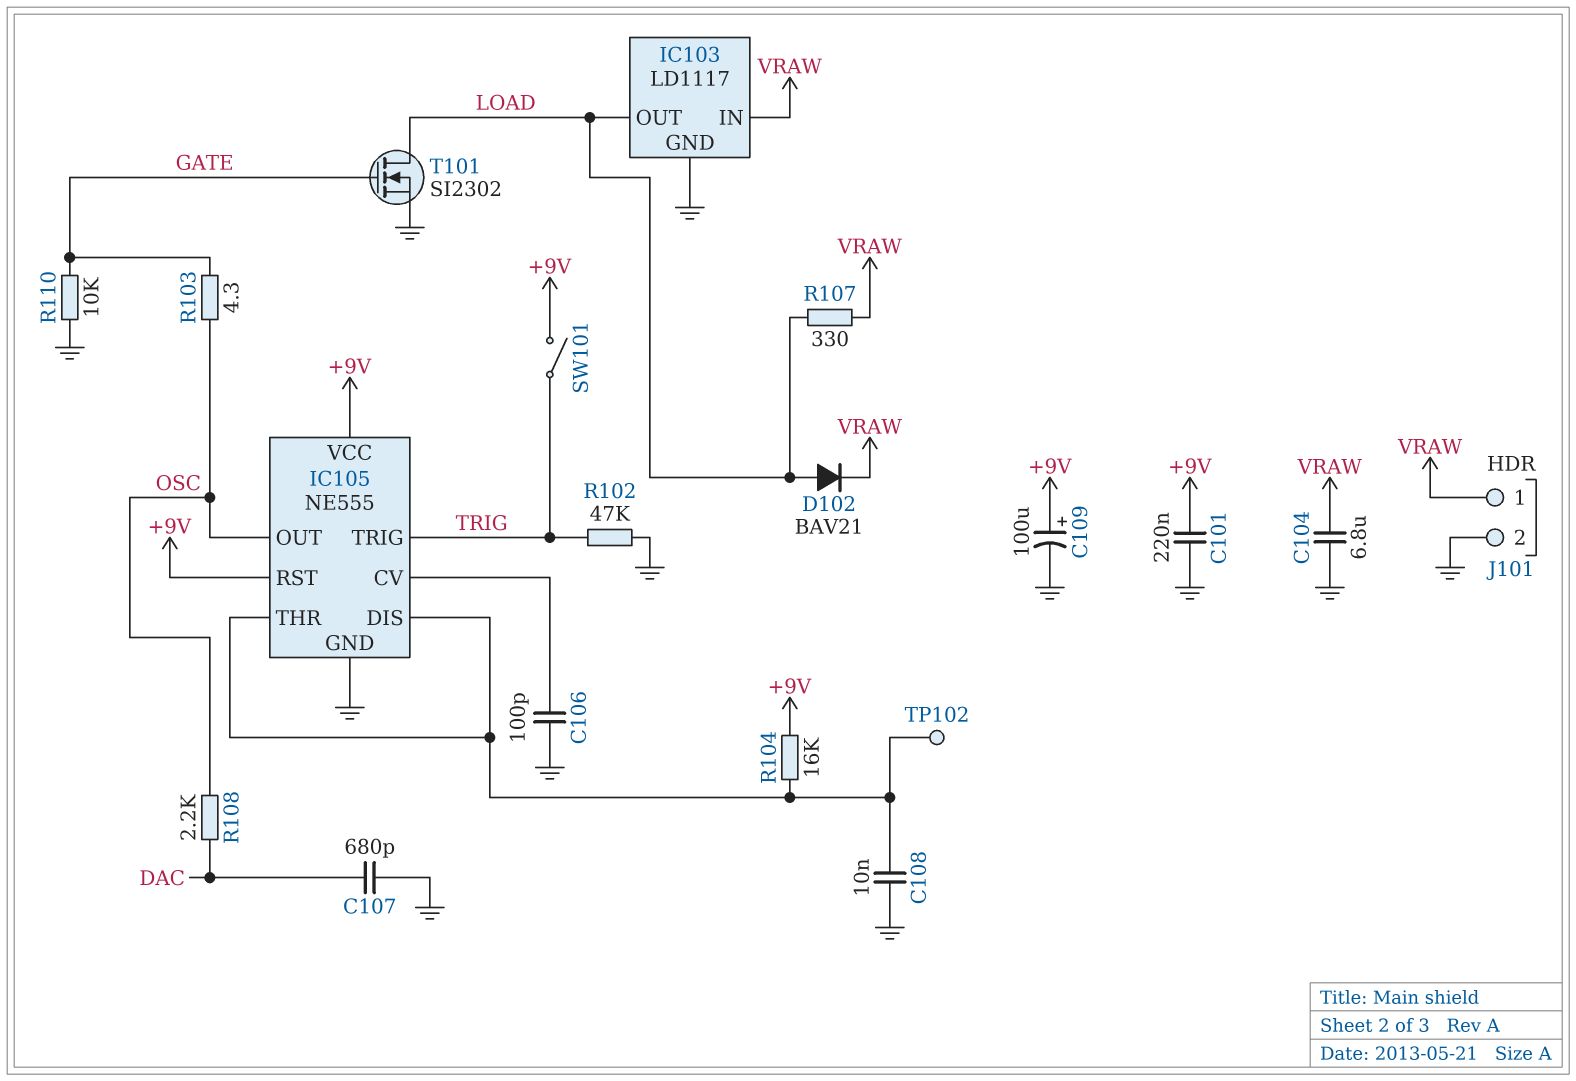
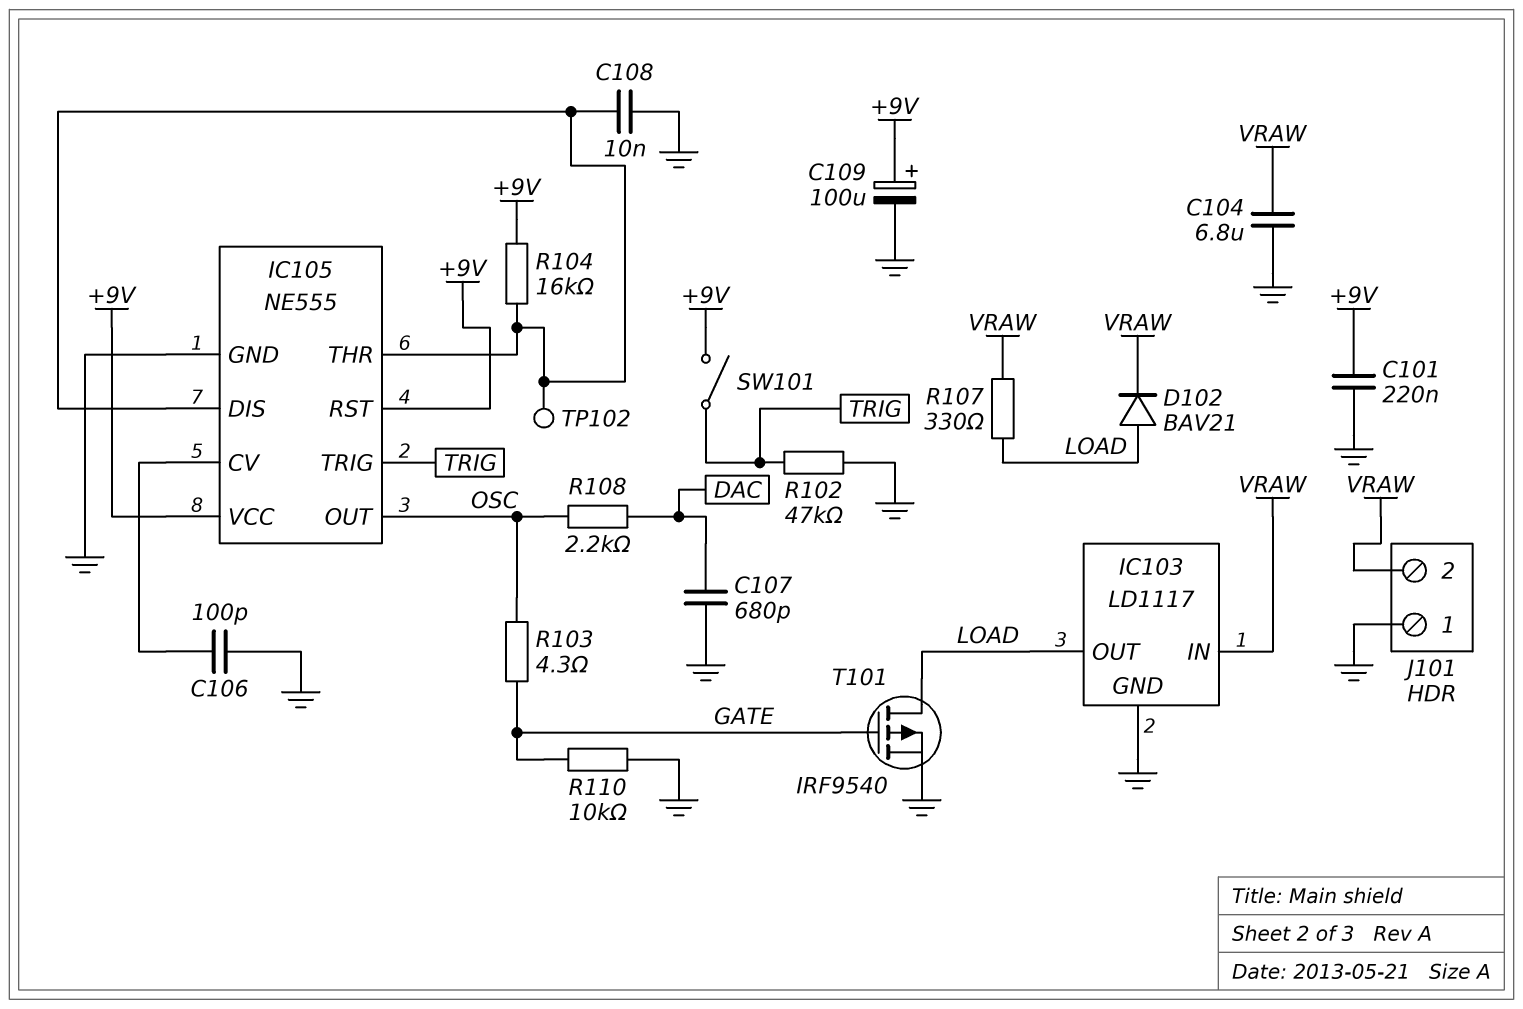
J101 pin 1: VRAW -> GND
J101 pin 2: GND -> VRAW
T101: NMOS SI2302 (G GATE, D LOAD, S GND) -> PMOS IRF9540 (G GATE, D LOAD, S GND)

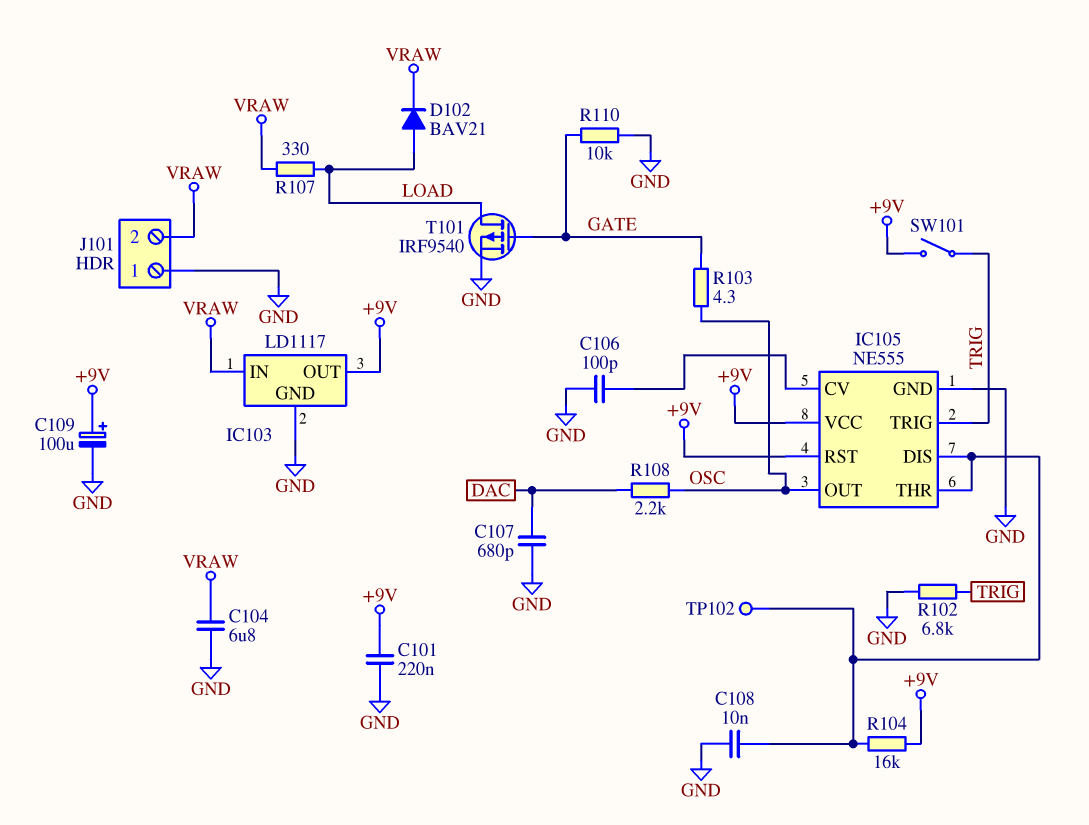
IC103 pin OUT: LOAD -> +9V
R102: 47k (GND, TRIG) -> 6.8k (GND, TRIG)

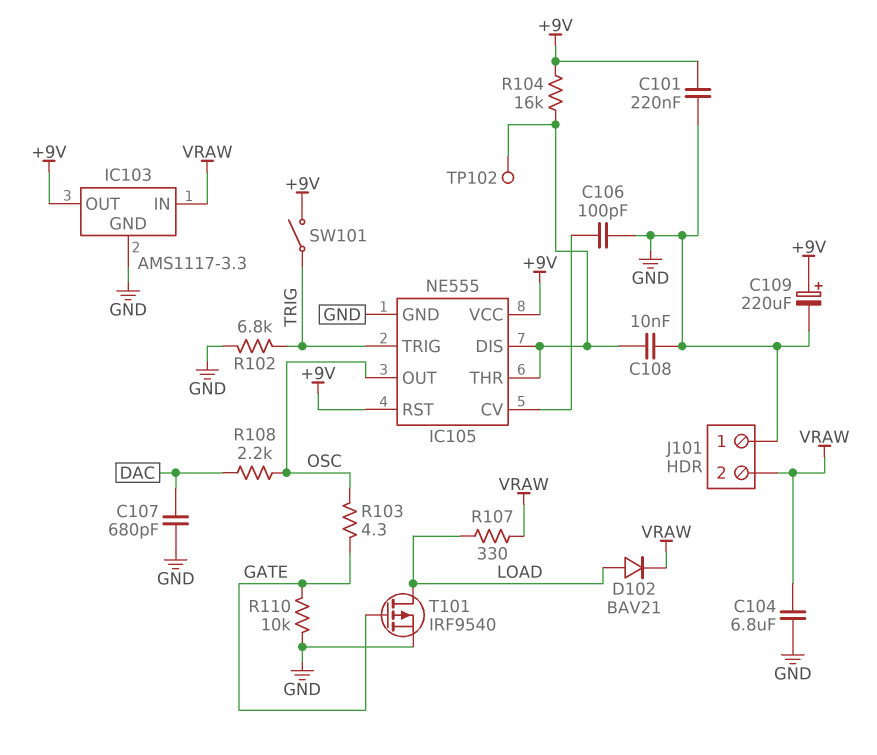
C109: 100uF (plus +9V, minus GND) -> 220uF (plus +9V, minus GND)
IC103: LD1117 -> AMS1117-3.3

